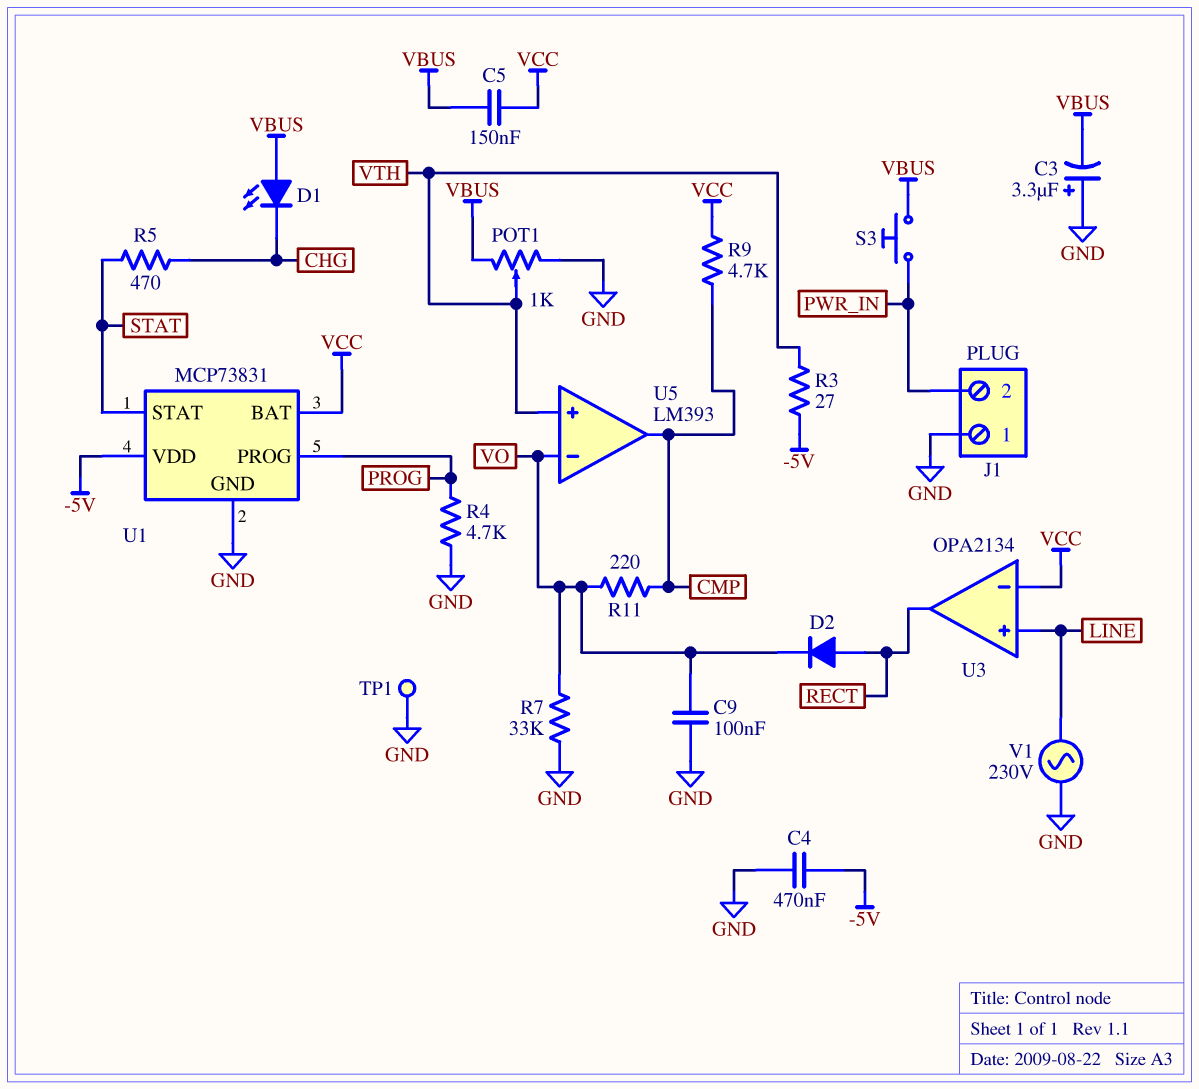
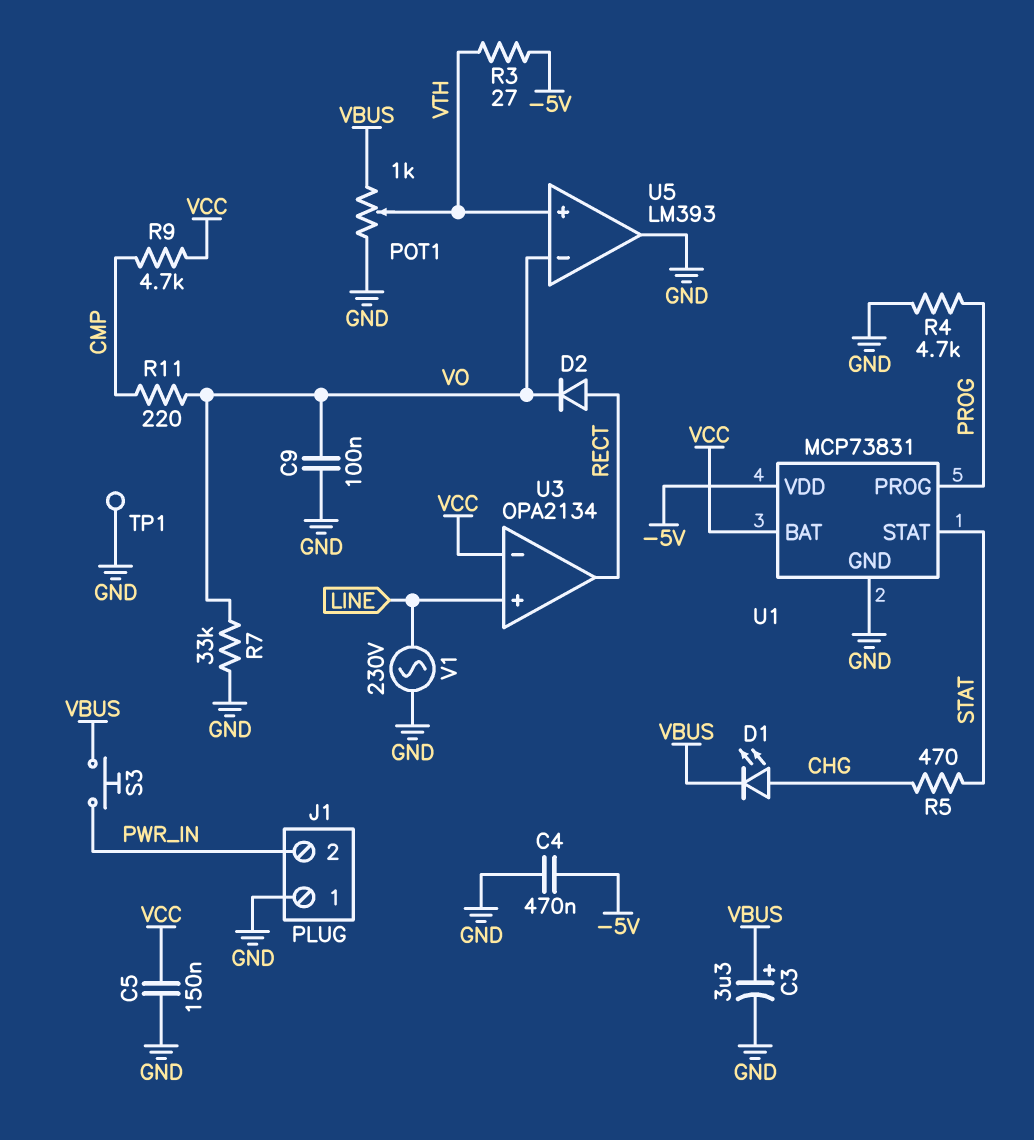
C3: 3.3uF (plus GND, minus VBUS) -> 3.3uF (plus VBUS, minus GND)
C5: 150nF (VBUS, VCC) -> 150nF (GND, VCC)
D1: LED (A VBUS, K CHG) -> LED (A CHG, K VBUS)
U5 pin out: CMP -> GND

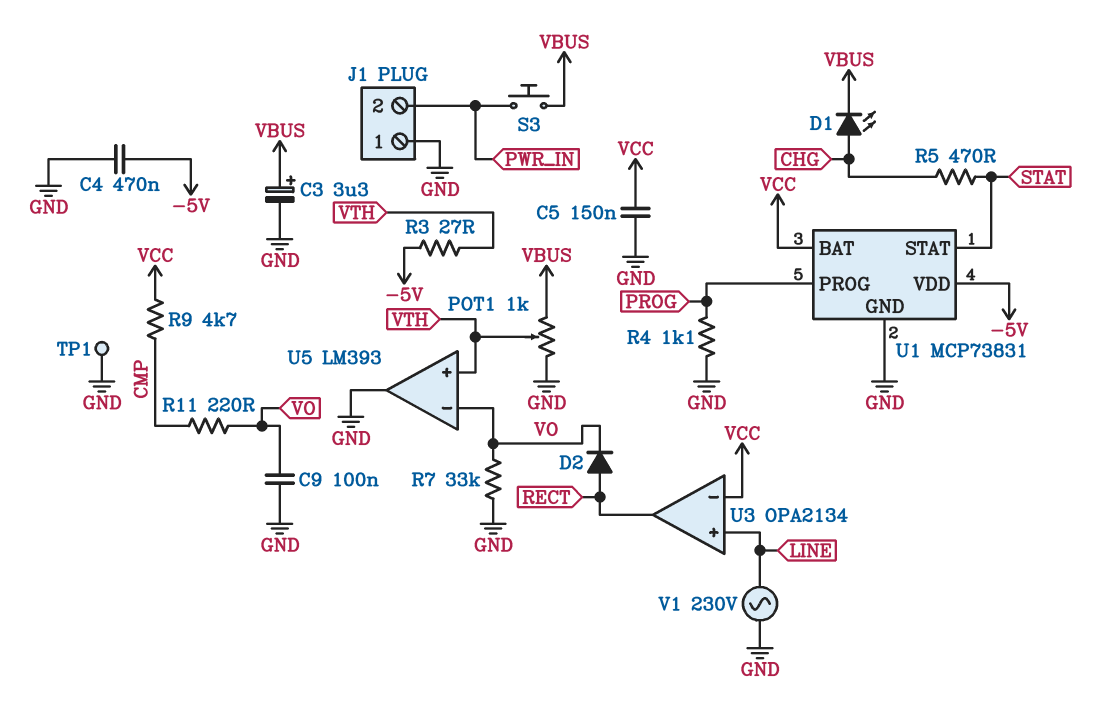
R4: 4.7k (GND, PROG) -> 1.1k (GND, PROG)

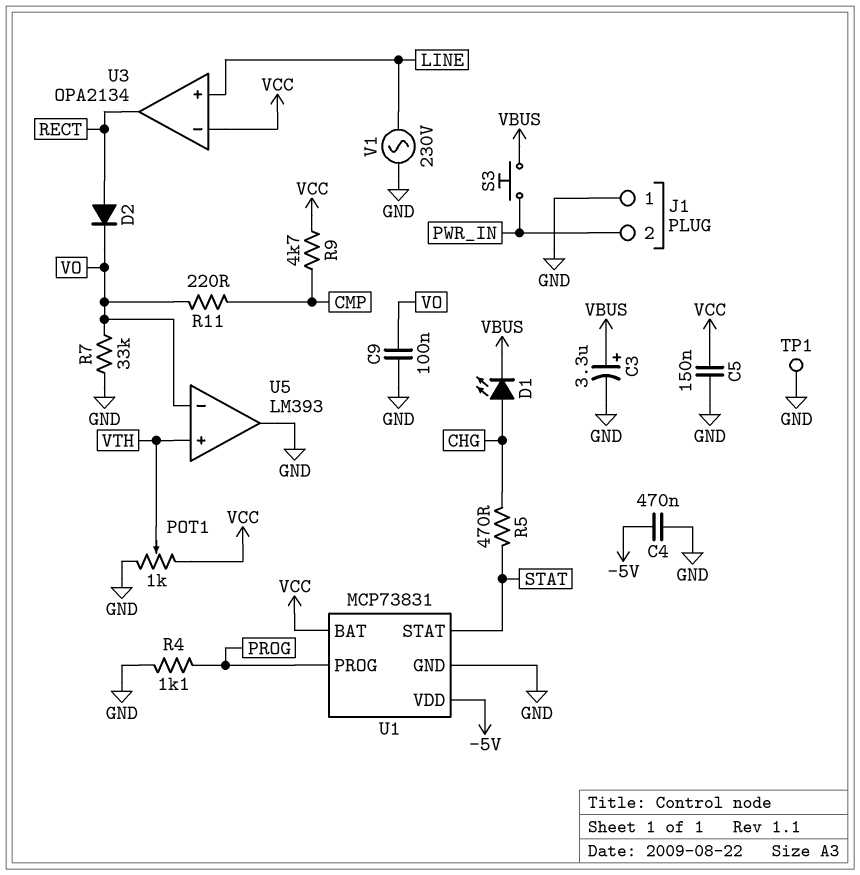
POT1: 1k (GND, VBUS, wiper VTH) -> 1k (GND, VCC, wiper VTH)
R3: 27 (-5V, VTH) -> none

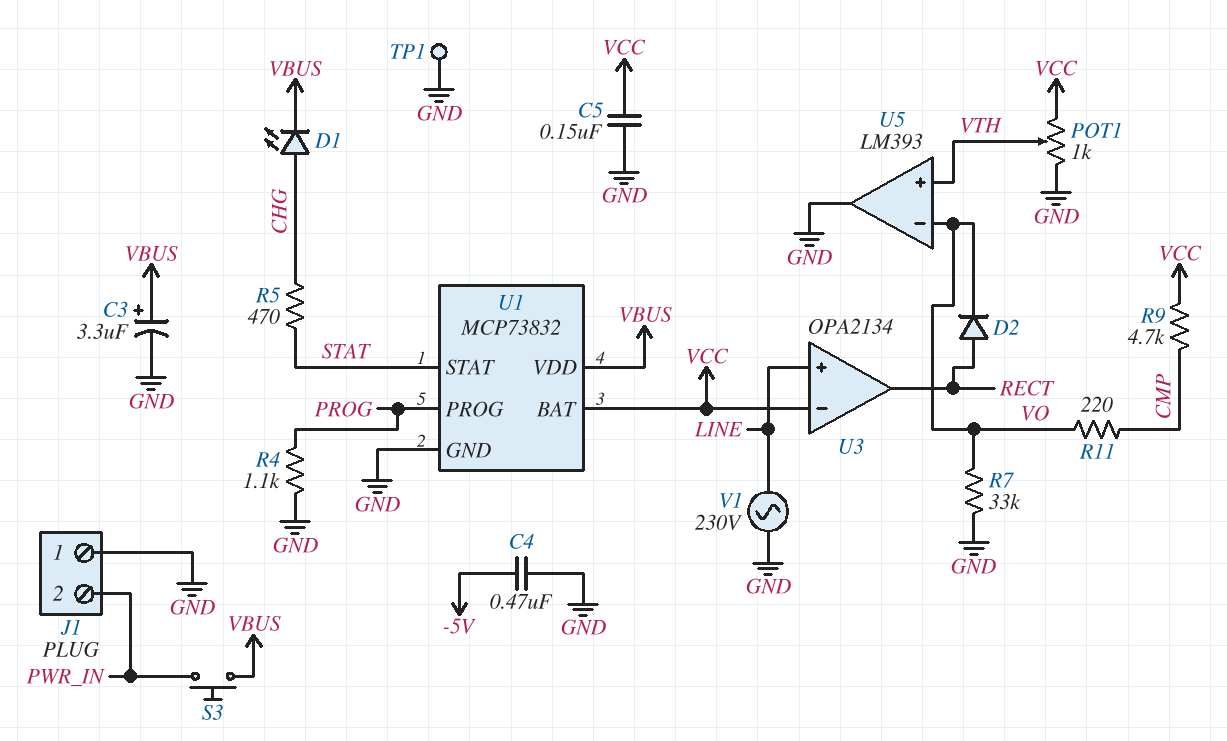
C9: 100nF (GND, VO) -> none
U1: MCP73831 -> MCP73832
U1 pin VDD: -5V -> VBUS

